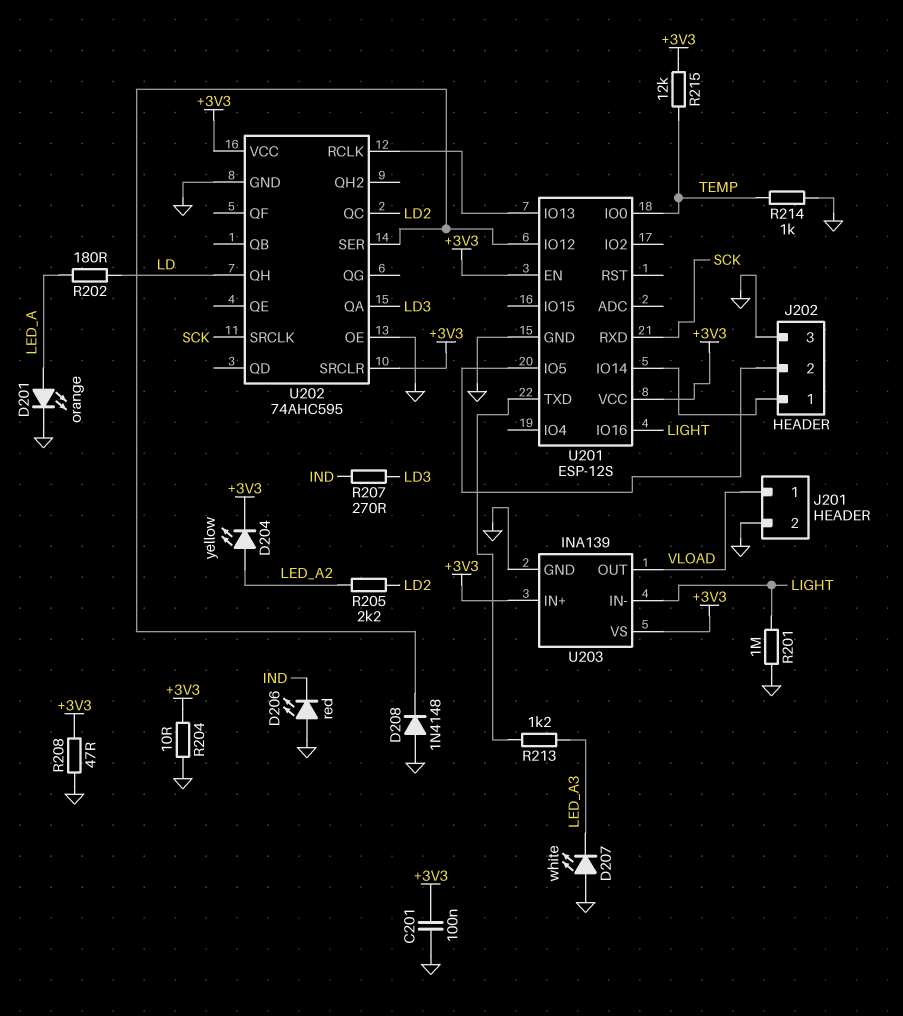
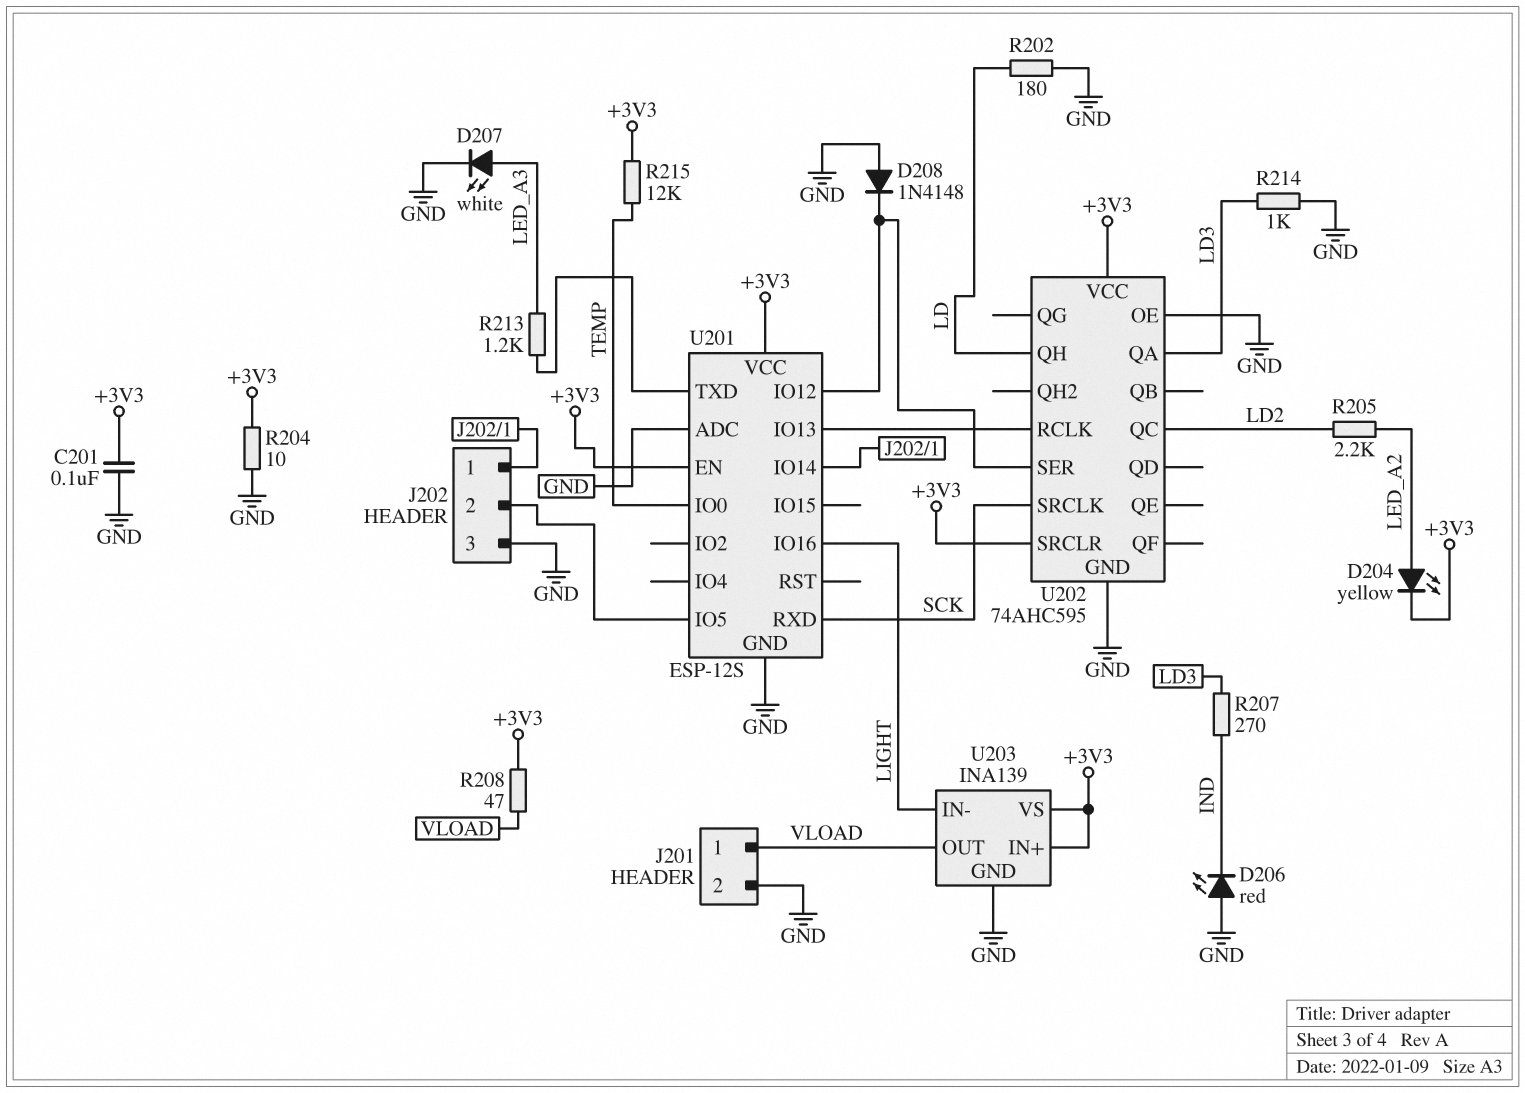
D201: LED orange (A LED_A, K GND) -> none
D207: LED white (A GND, K LED_A3) -> LED white (A LED_A3, K GND)
R201: 1M (GND, LIGHT) -> none
R202: 180 (LD, LED_A) -> 180 (GND, LD)
R208: 47 (+3V3, GND) -> 47 (+3V3, VLOAD)
R214: 1k (GND, TEMP) -> 1k (GND, LD3)
U201 pin ADC: none -> GND

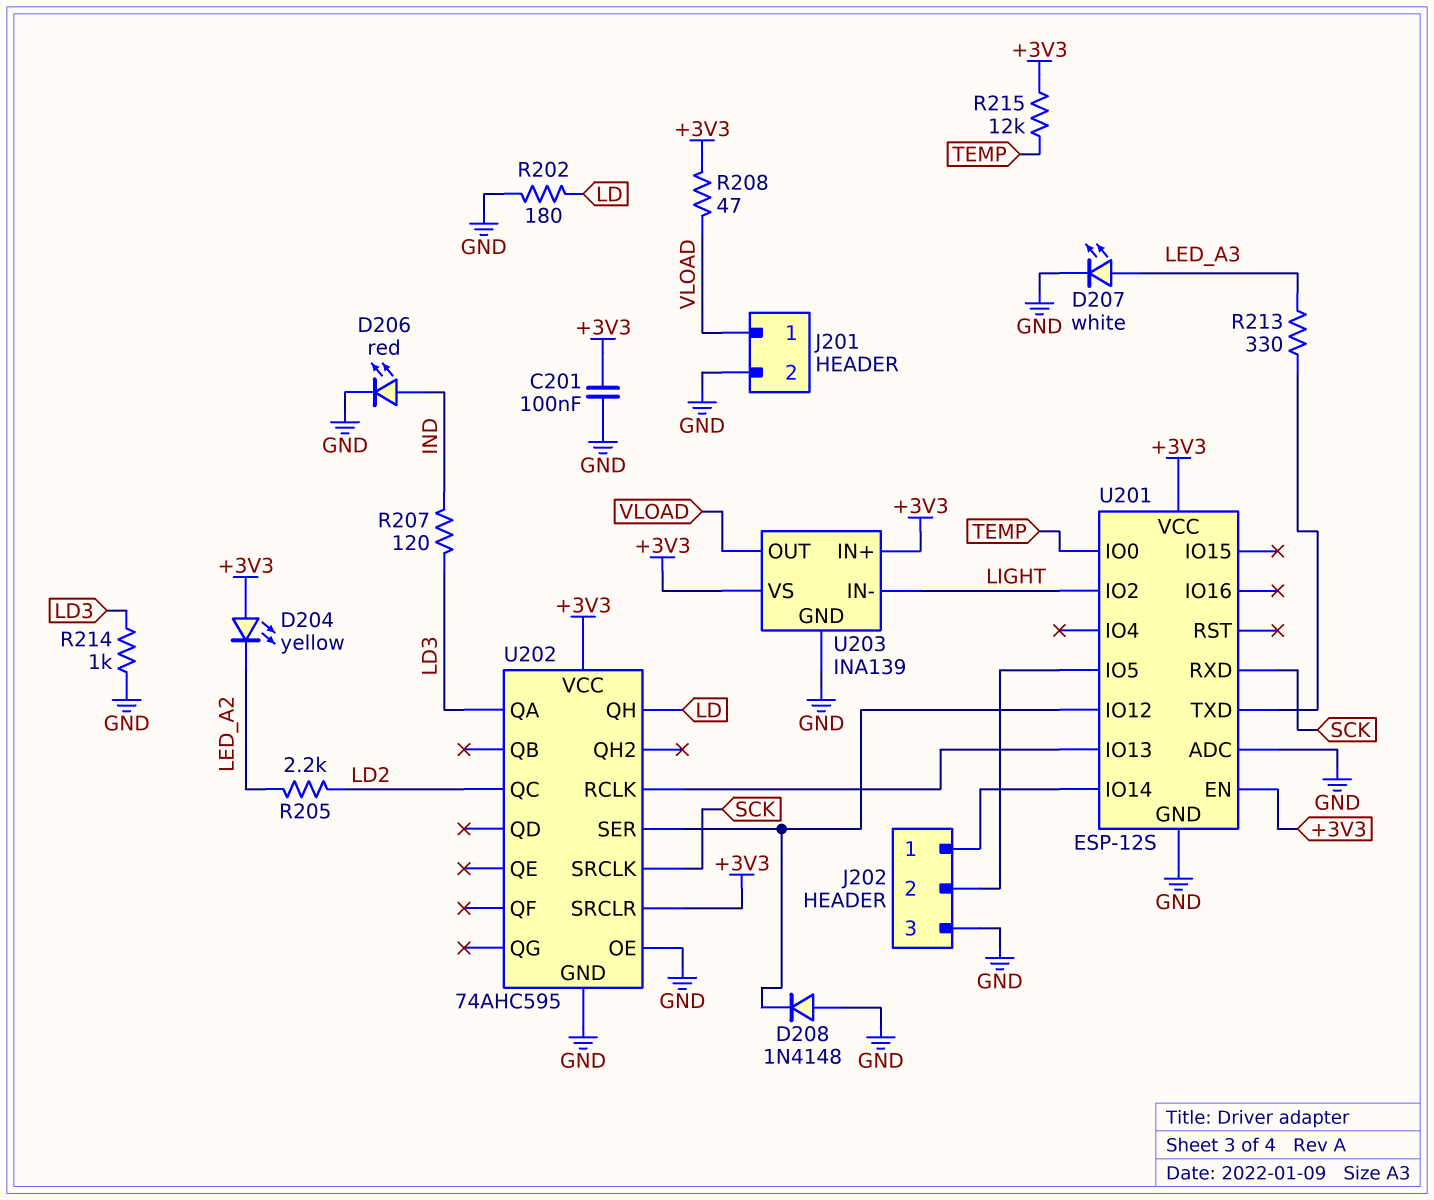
D204: LED yellow (A LED_A2, K +3V3) -> LED yellow (A +3V3, K LED_A2)
D206: LED red (A GND, K IND) -> LED red (A IND, K GND)
R204: 10 (+3V3, GND) -> none
R207: 270 (IND, LD3) -> 120 (IND, LD3)
R213: 1.2k (LED_A3, U201/TXD) -> 330 (LED_A3, U201/TXD)
U201 pin IO2: none -> LIGHT
U201 pin IO16: LIGHT -> none

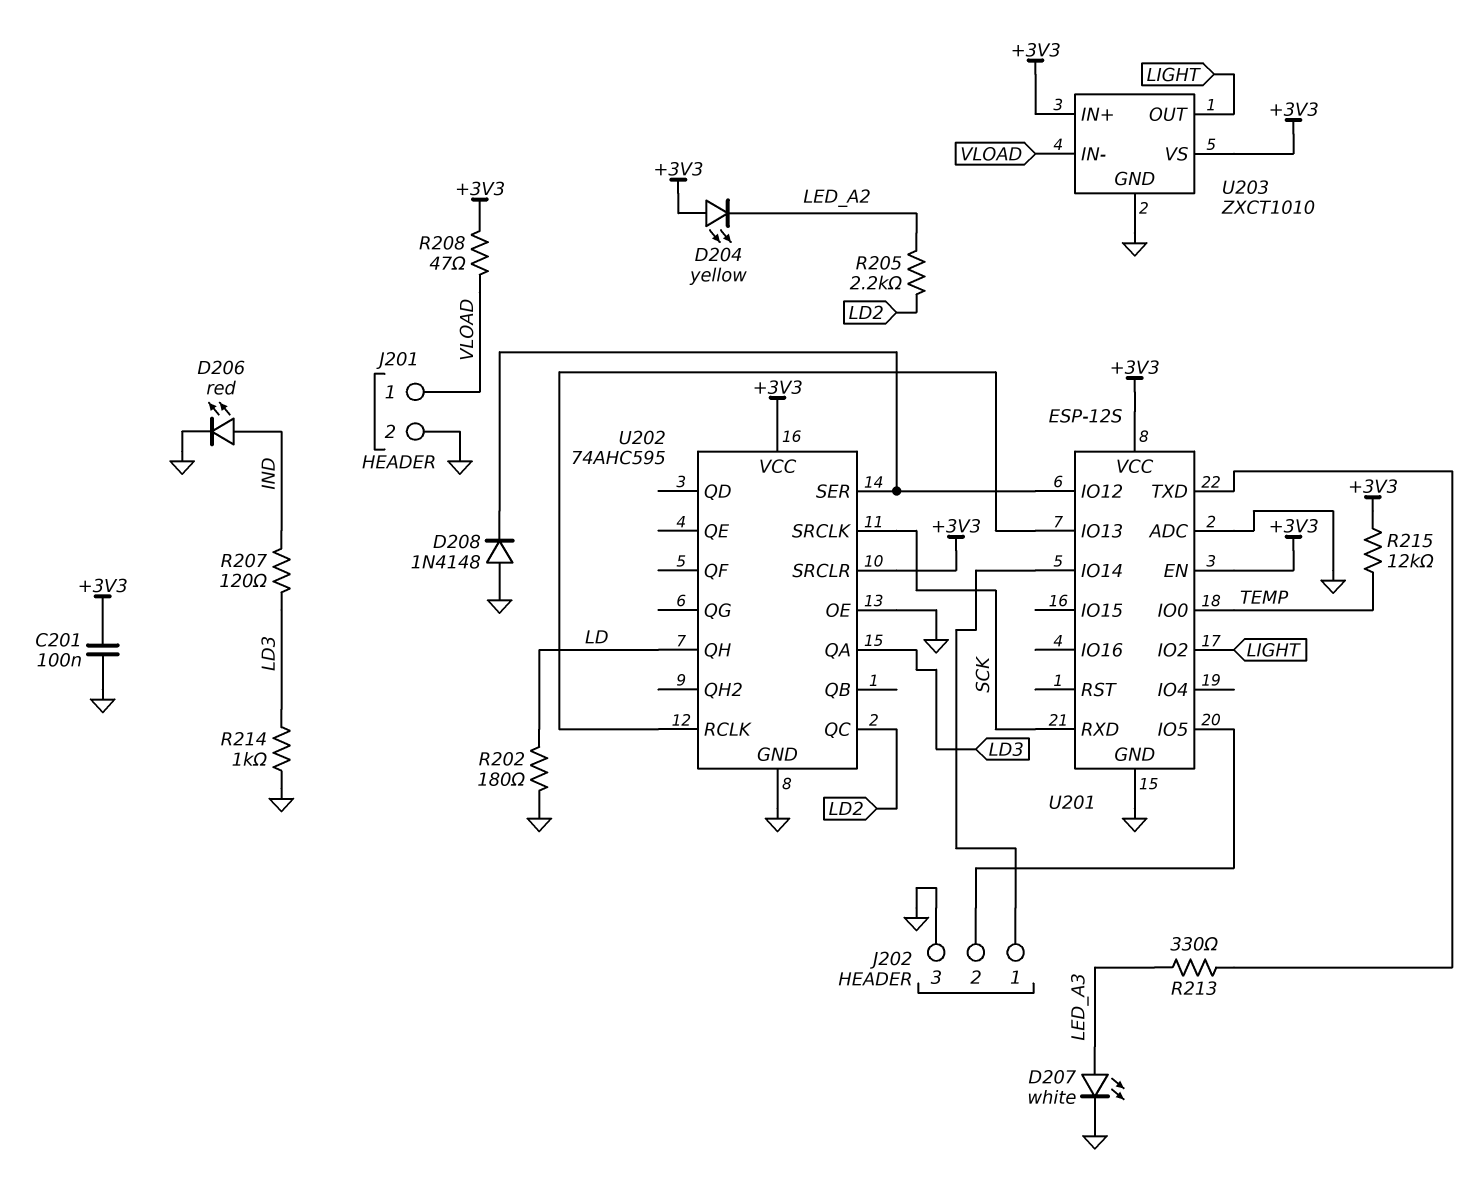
U203: INA139 -> ZXCT1010
U203 pin IN-: LIGHT -> VLOAD
U203 pin OUT: VLOAD -> LIGHT

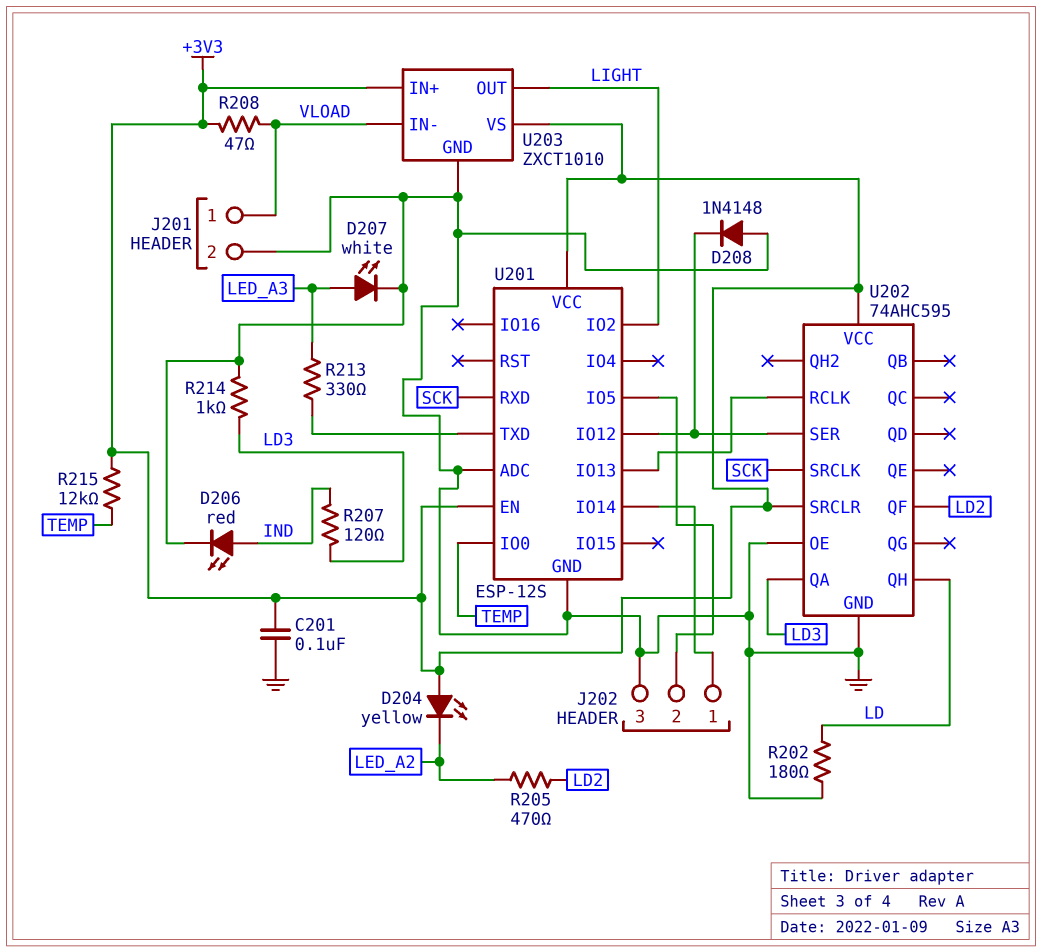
R205: 2.2k (LD2, LED_A2) -> 470 (LD2, LED_A2)
U202 pin QC: LD2 -> none
U202 pin QF: none -> LD2

